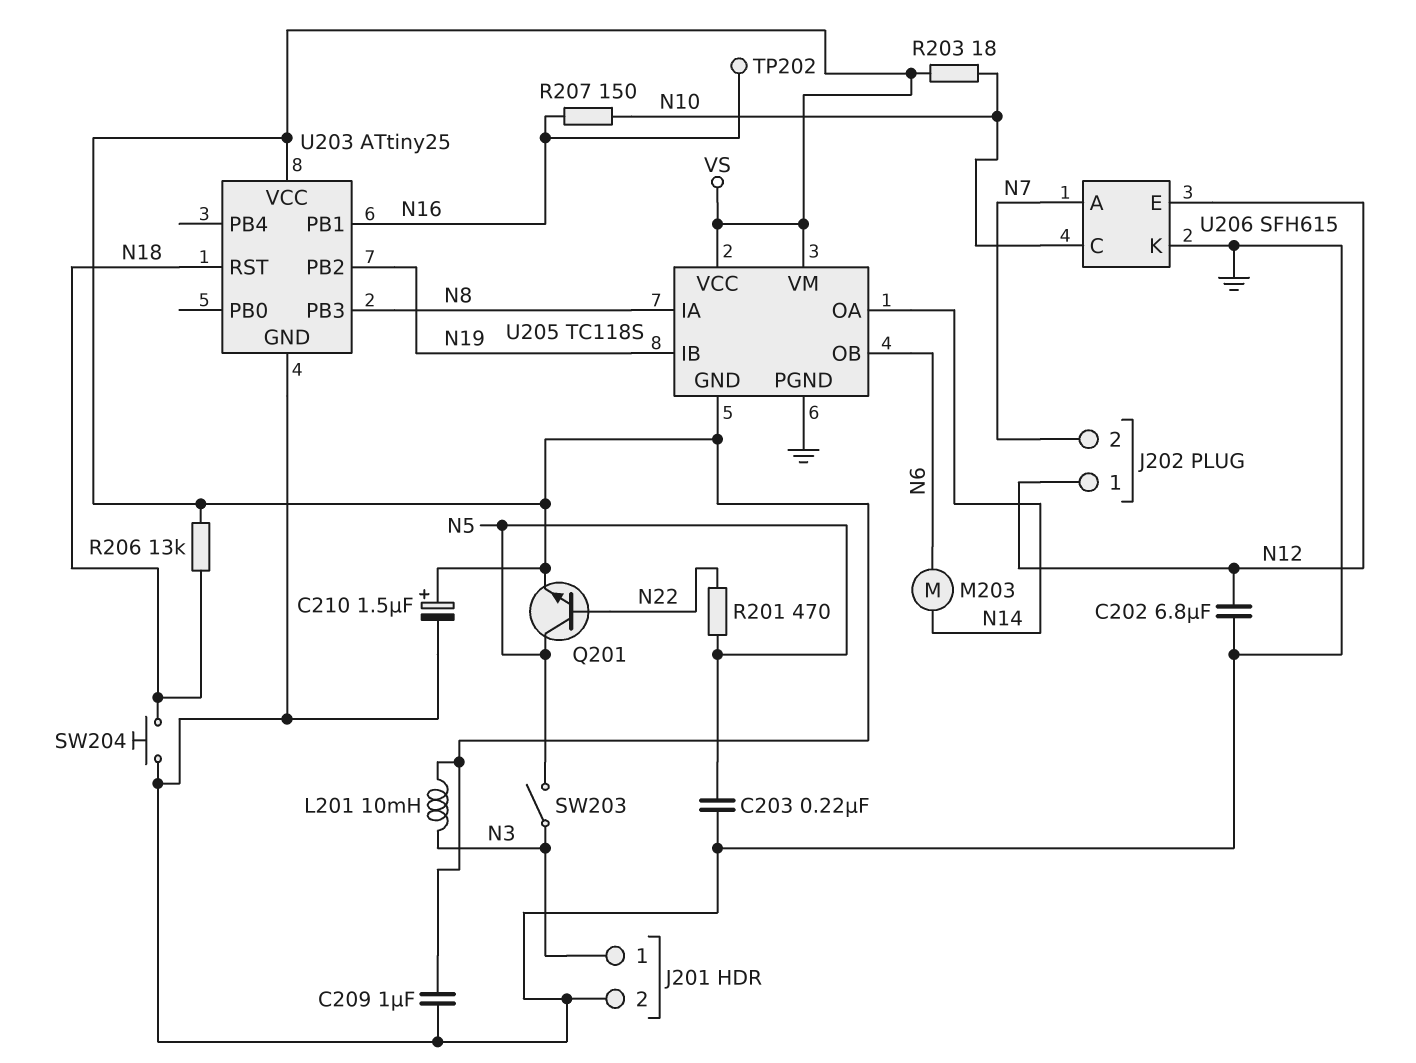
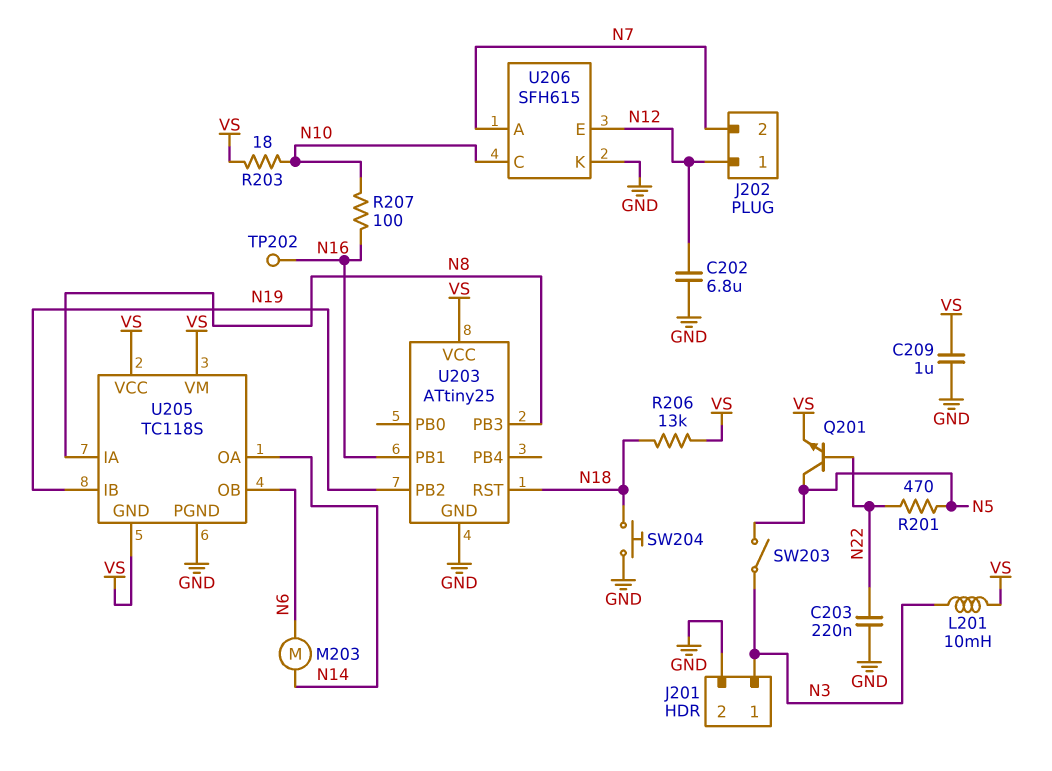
C203: 220nF (GND, N5) -> 220nF (GND, N22)
C210: 1.5uF (plus VS, minus GND) -> none
R207: 150 (N10, N16) -> 100 (N10, N16)

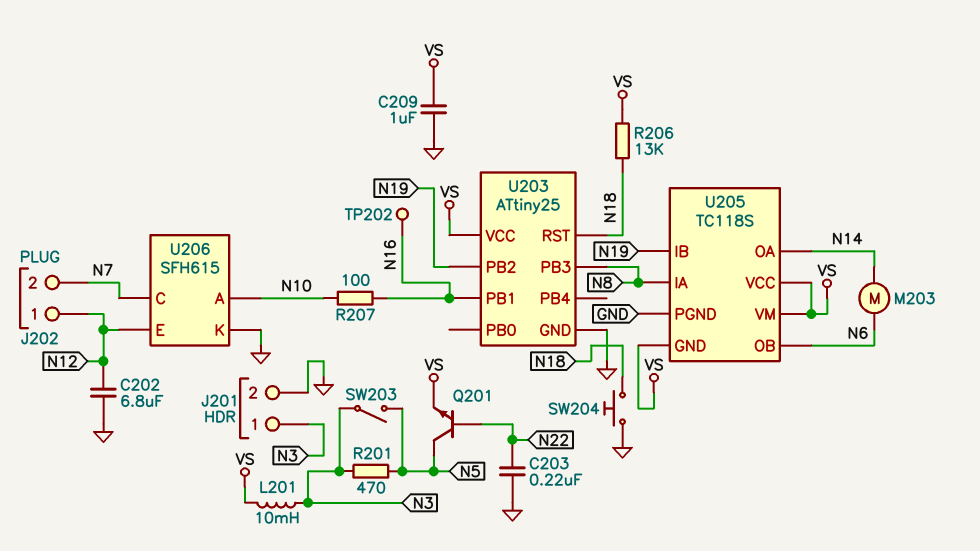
R201: 470 (N5, N22) -> 470 (N3, N5)
R203: 18 (N10, VS) -> none
U206 pin A: N7 -> N10
U206 pin C: N10 -> N7

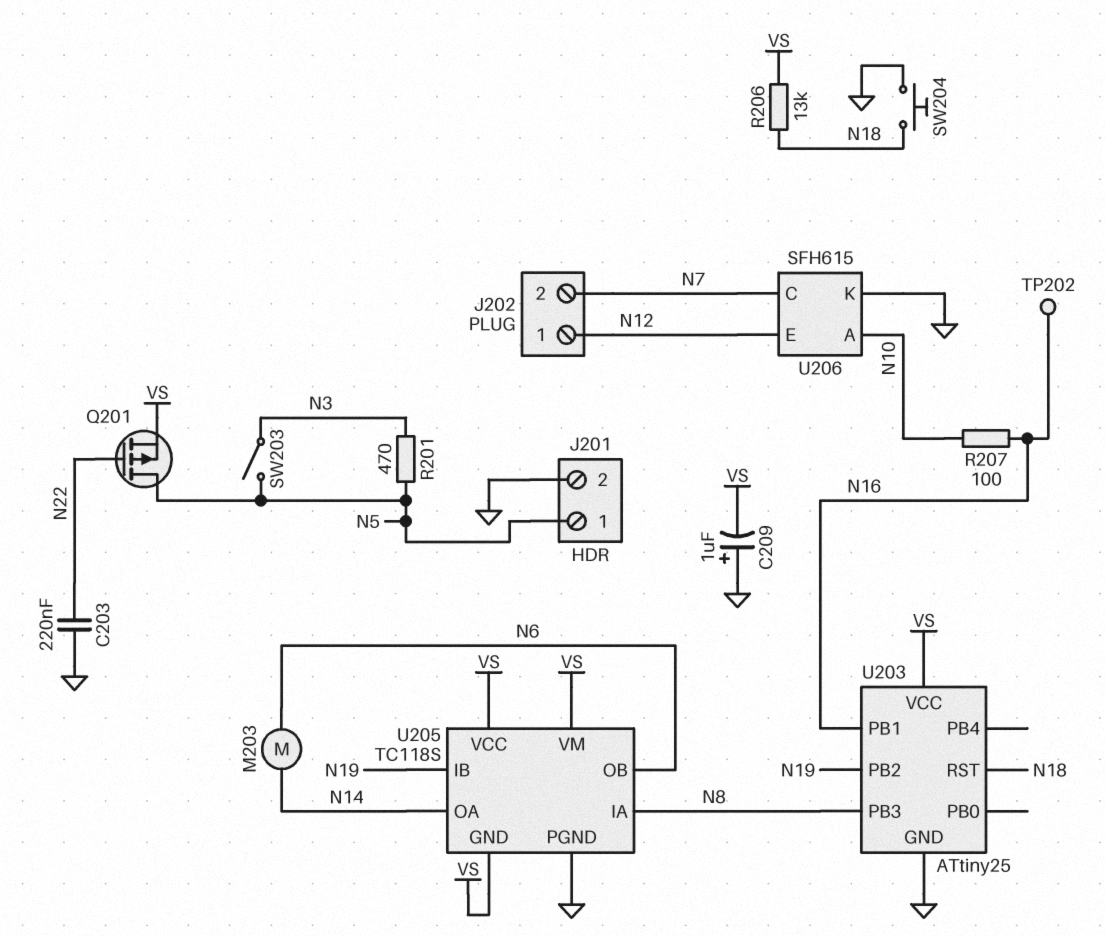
C202: 6.8uF (GND, N12) -> none
C209: 1uF (GND, VS) -> 1uF (plus GND, minus VS)
J201 pin 1: N3 -> N5
L201: 10mH (N3, VS) -> none
Q201: NPN (B N22, C N5, E VS) -> PMOS (G N22, D N5, S VS)

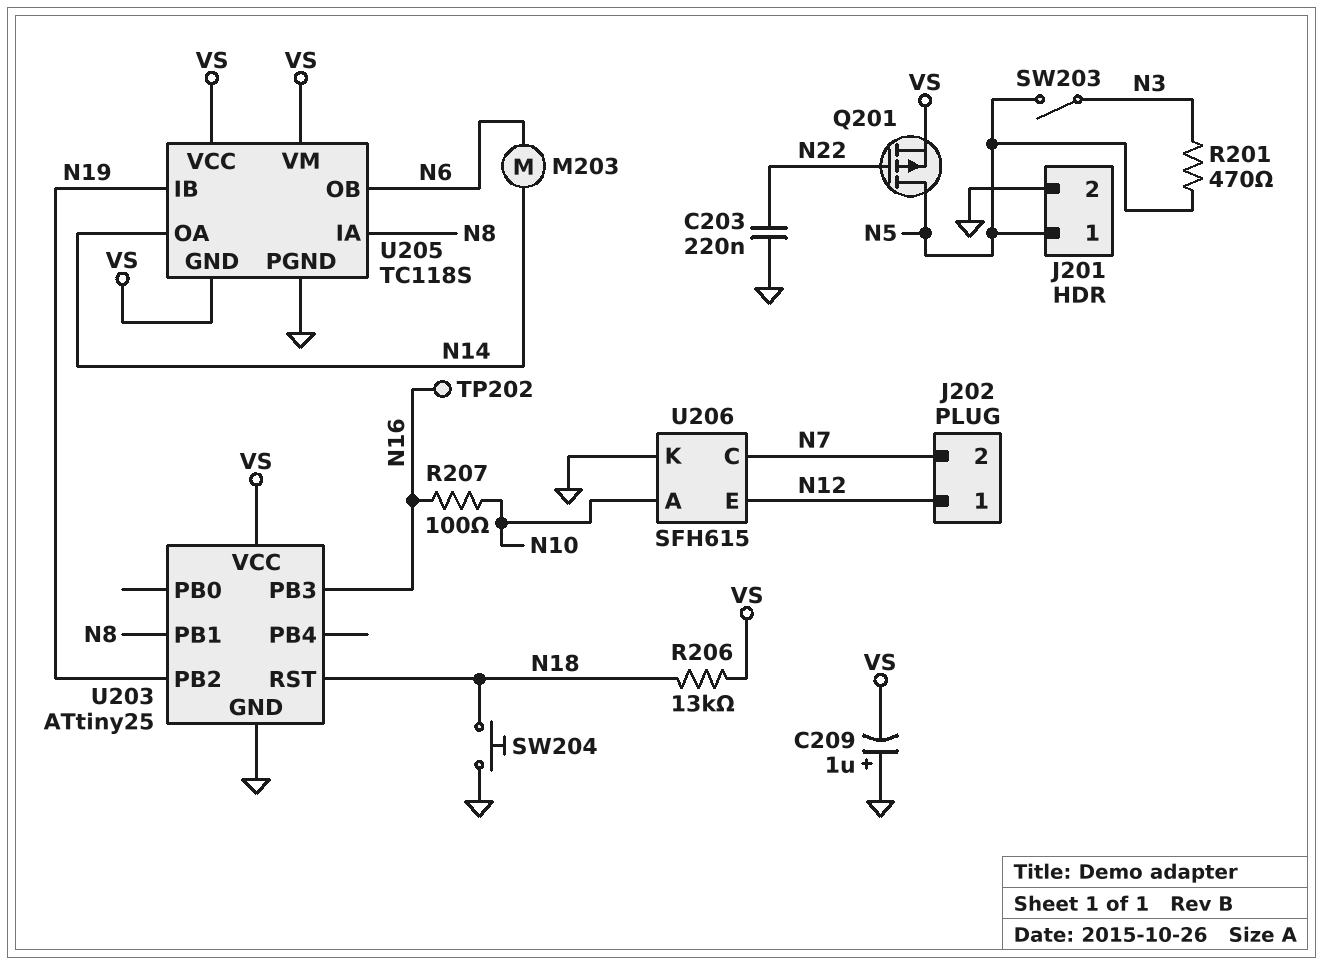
U203 pin PB1: N16 -> N8
U203 pin PB3: N8 -> N16

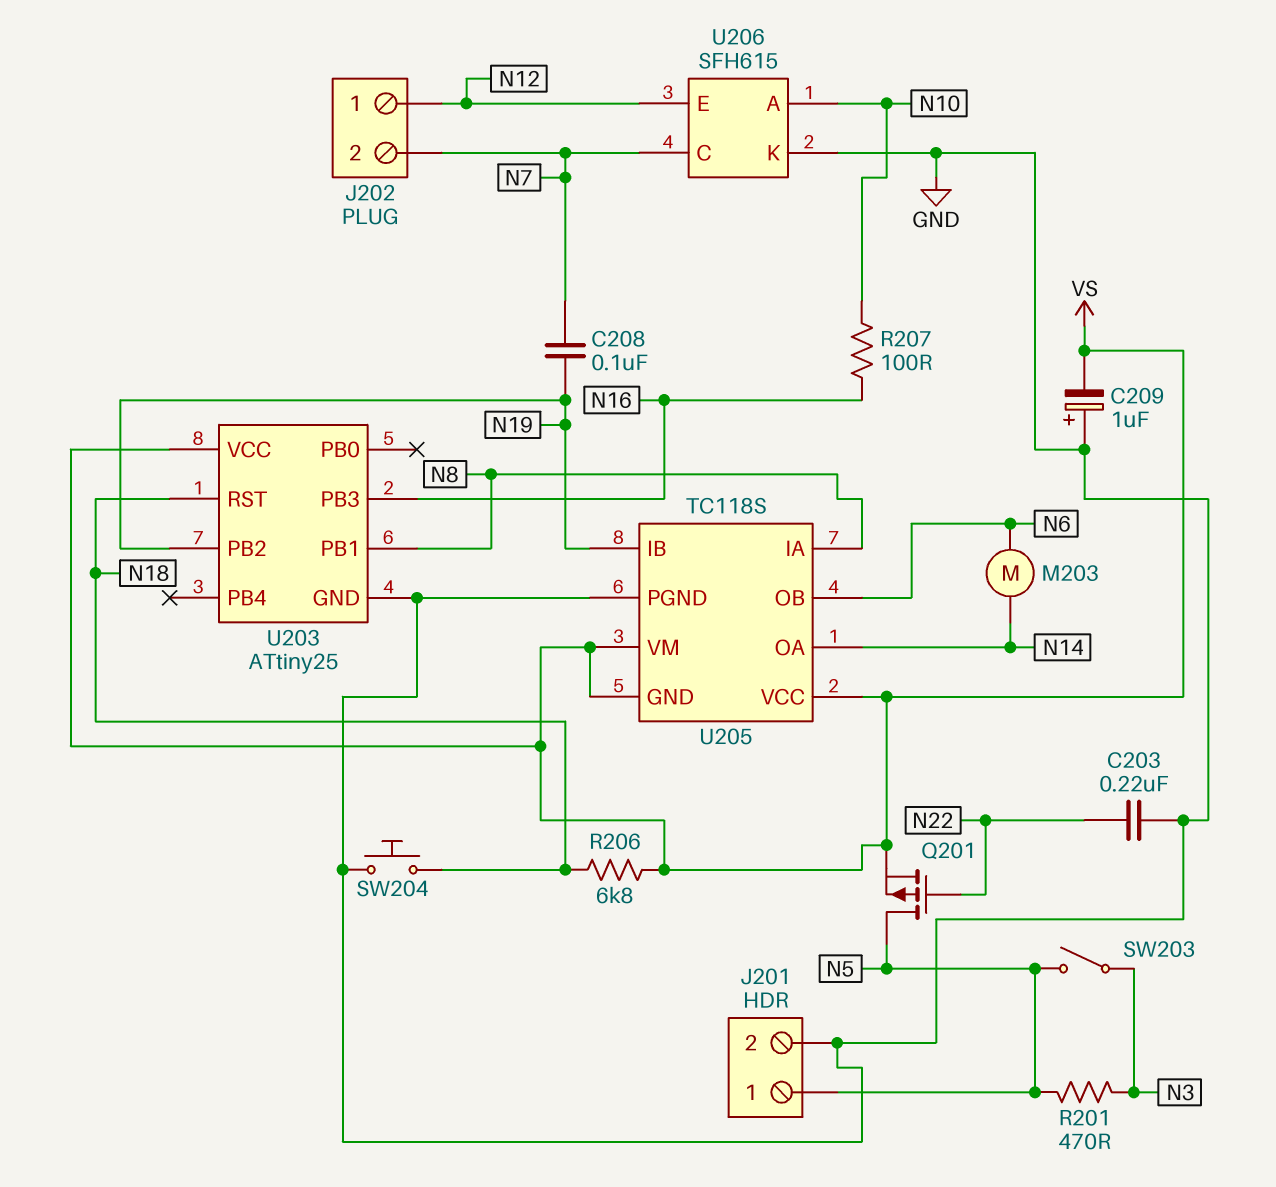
C208: none -> 100nF (N7, N19)
R206: 13k (N18, VS) -> 6.8k (N18, VS)
TP202: test point (N16) -> none

